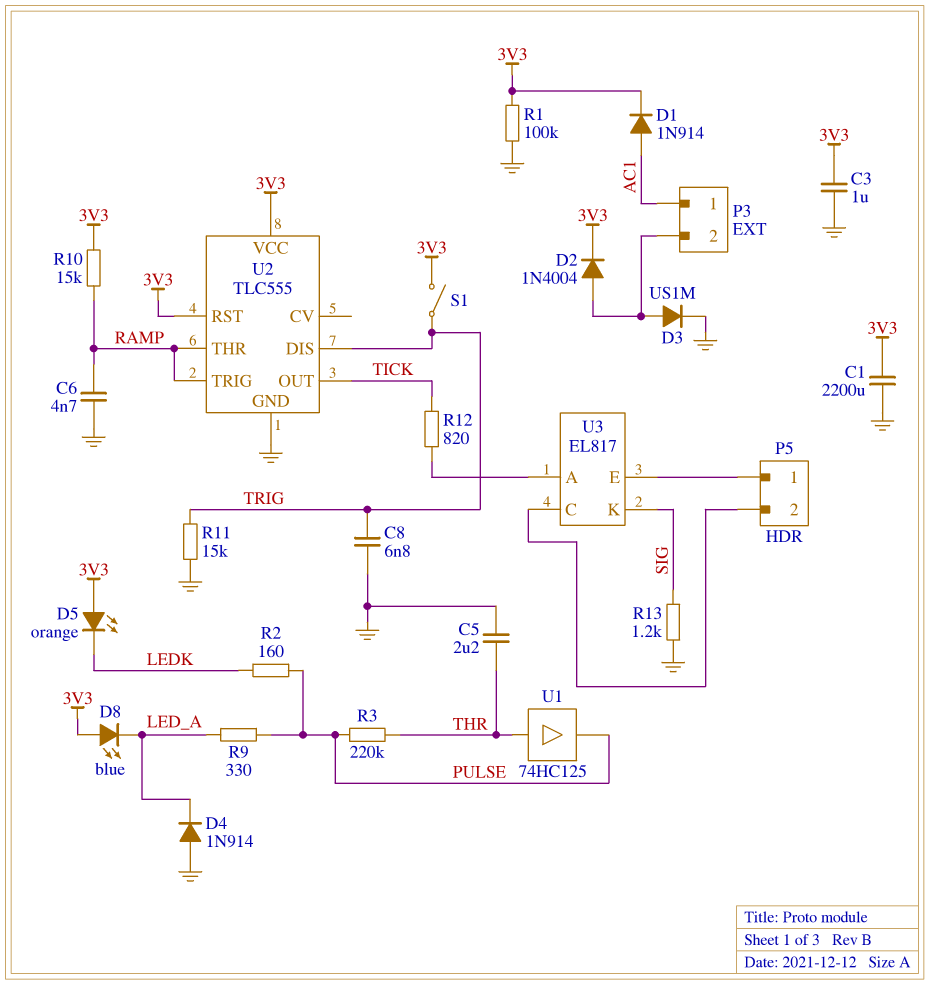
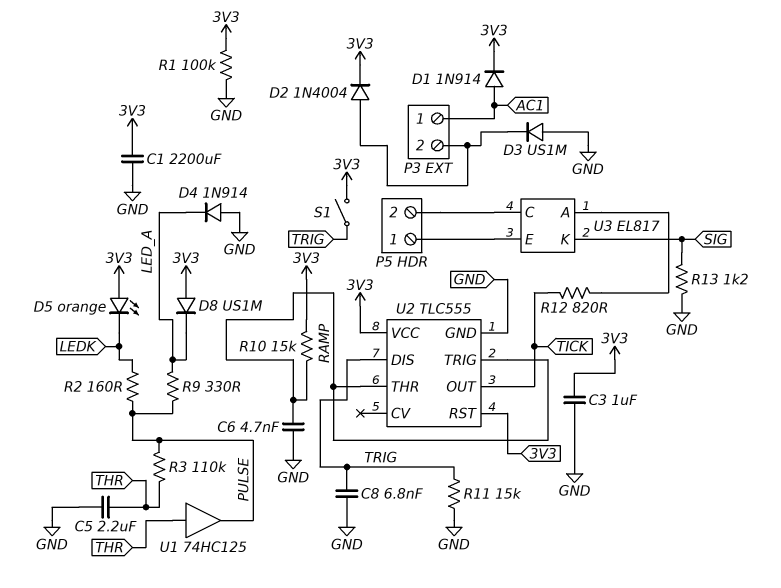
D3: diode US1M (A P3/2, K GND) -> diode US1M (A GND, K P3/2)
D8: LED blue (A 3V3, K LED_A) -> diode US1M (A 3V3, K LED_A)
R3: 220k (PULSE, THR) -> 110k (PULSE, THR)

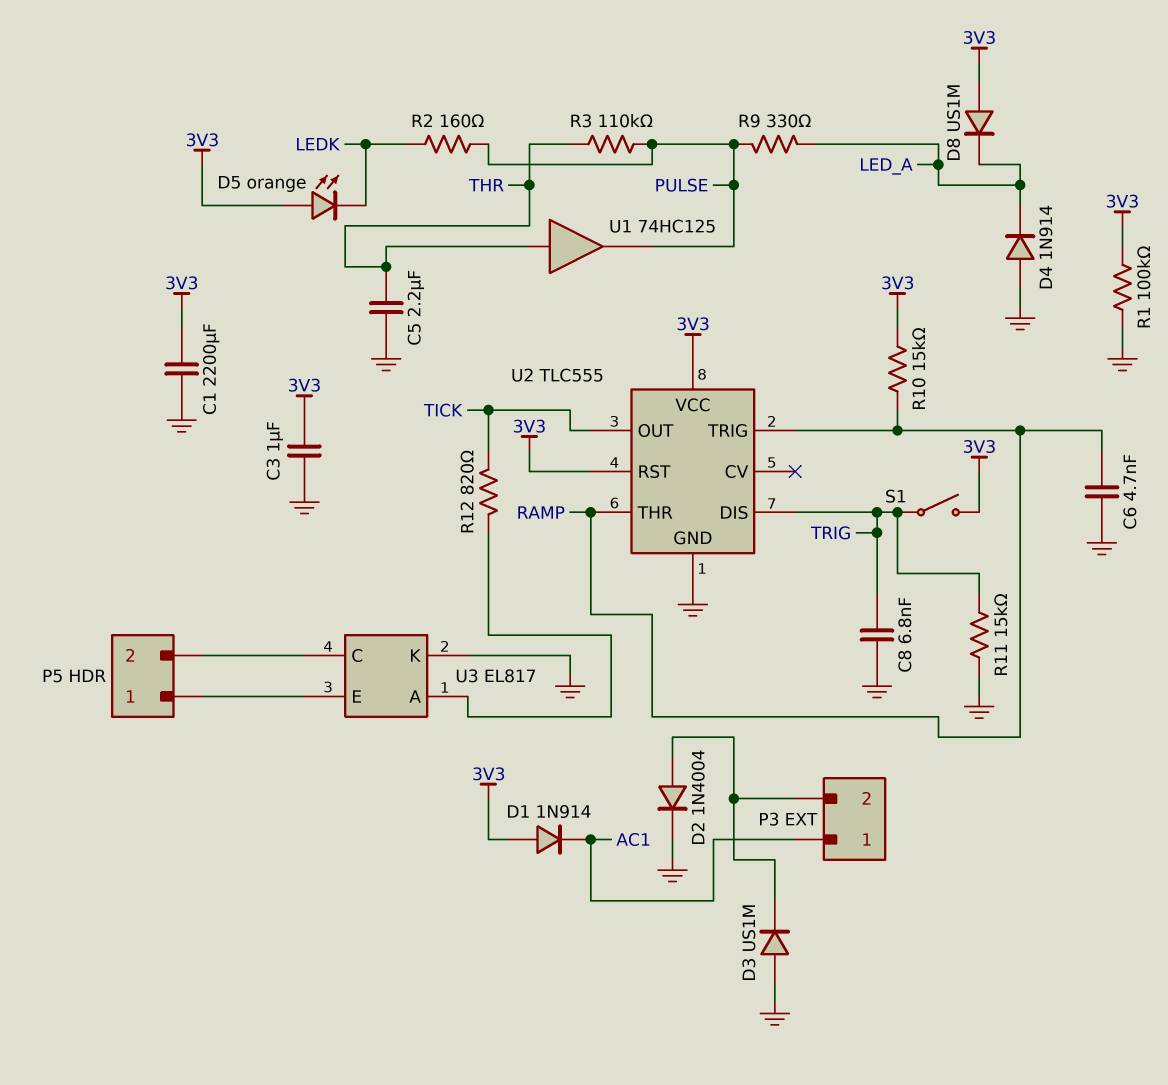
D1: diode 1N914 (A AC1, K 3V3) -> diode 1N914 (A 3V3, K AC1)
D2: diode 1N4004 (A P3/2, K 3V3) -> diode 1N4004 (A P3/2, K GND)
R13: 1.2k (GND, SIG) -> none
U3 pin K: SIG -> GND

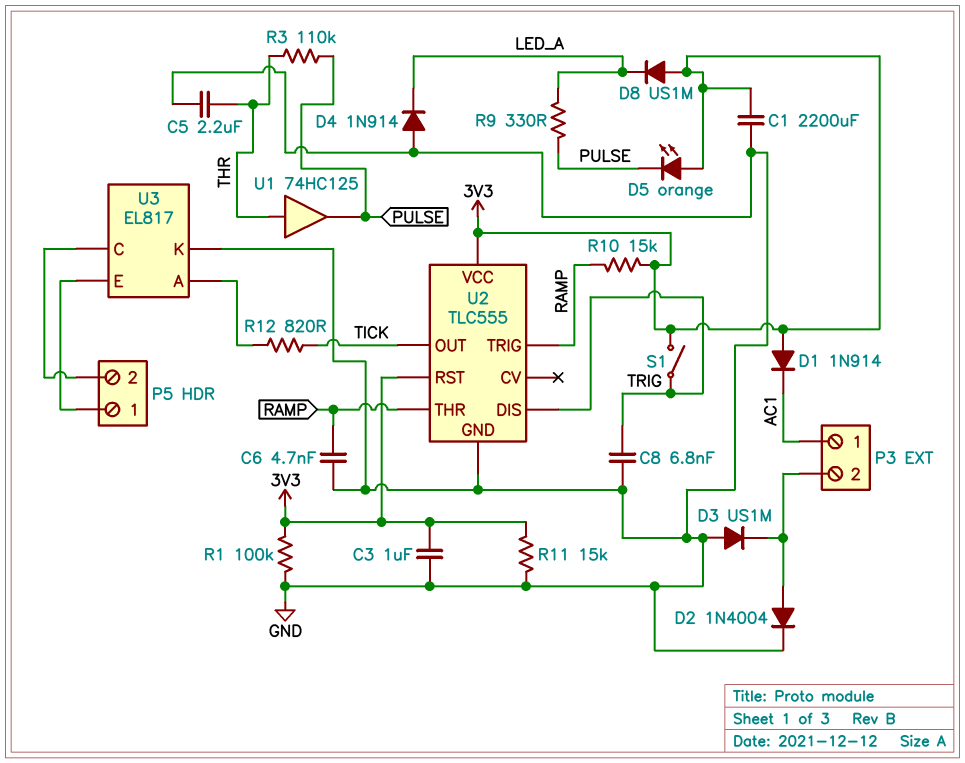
D5: LED orange (A 3V3, K LEDK) -> LED orange (A 3V3, K PULSE)
R2: 160 (LEDK, PULSE) -> none
R11: 15k (GND, TRIG) -> 15k (3V3, GND)

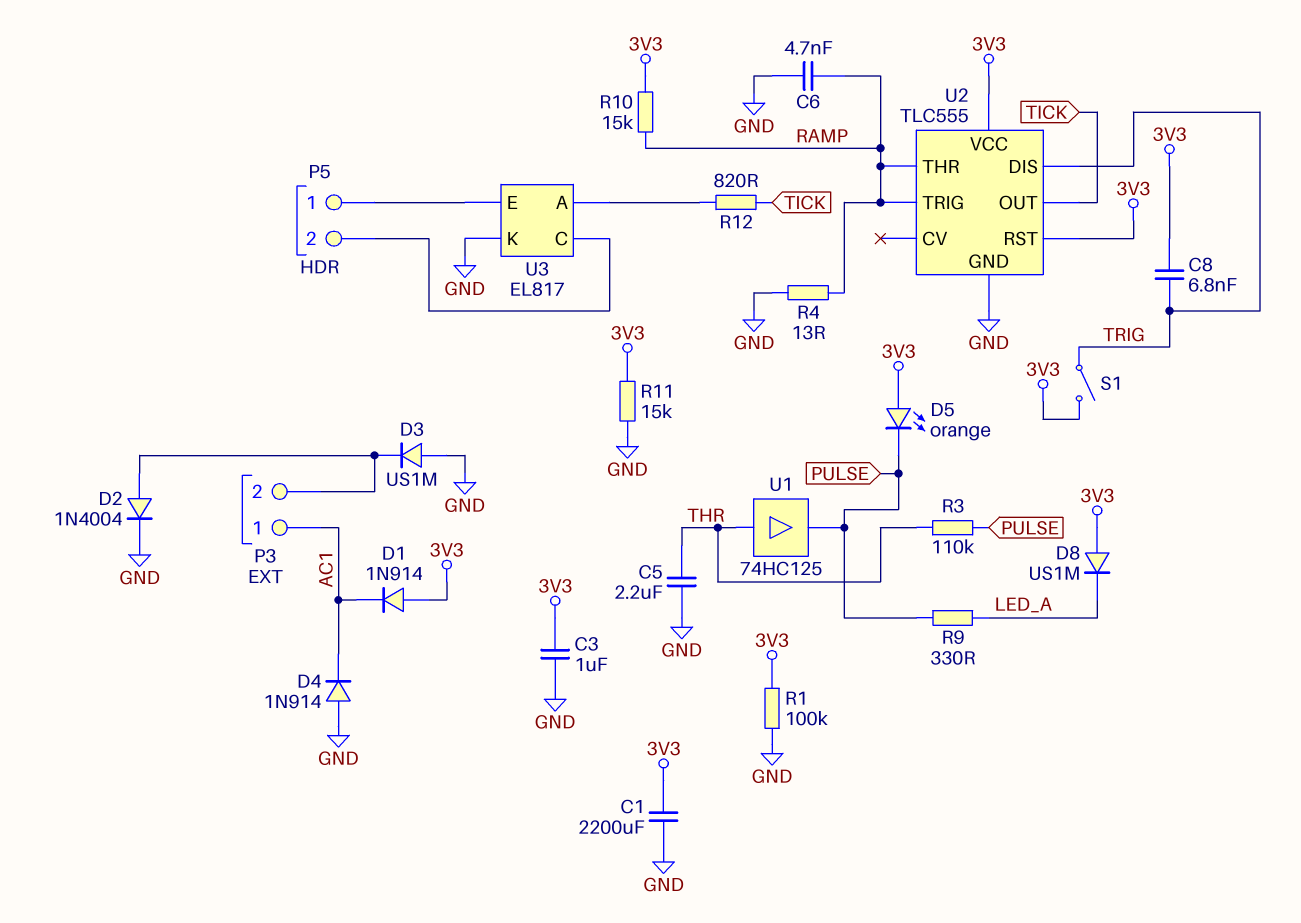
C8: 6.8nF (GND, TRIG) -> 6.8nF (3V3, TRIG)
D4: diode 1N914 (A GND, K LED_A) -> diode 1N914 (A GND, K AC1)
R4: none -> 13 (GND, RAMP)

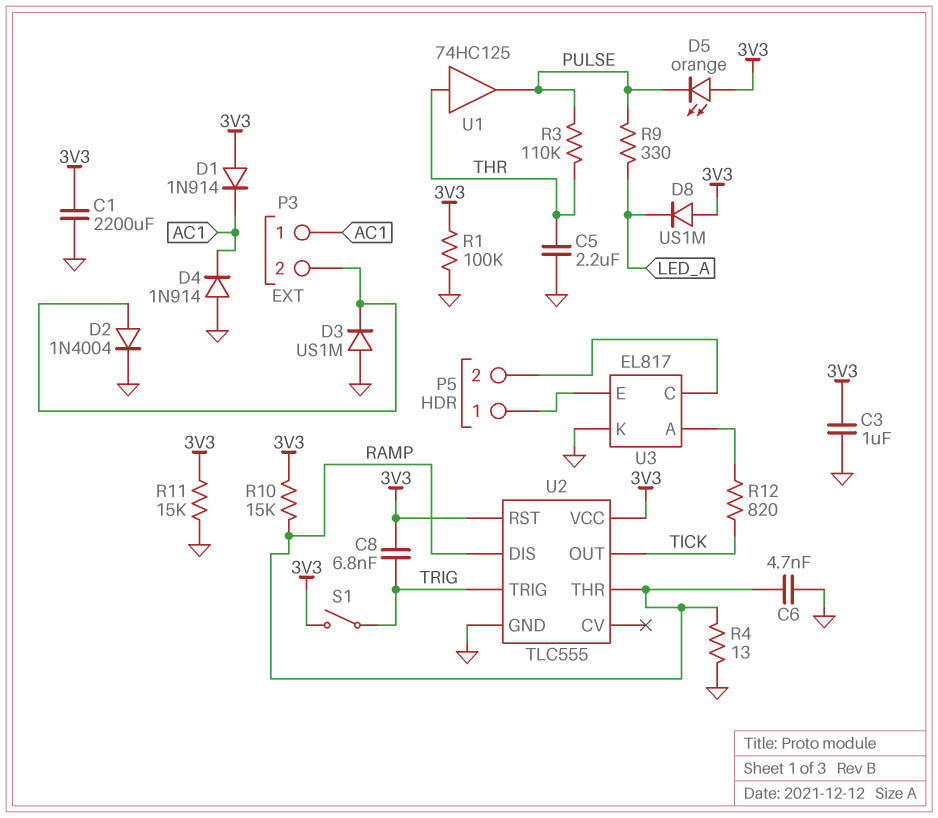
U2 pin DIS: TRIG -> RAMP
U2 pin TRIG: RAMP -> TRIG

